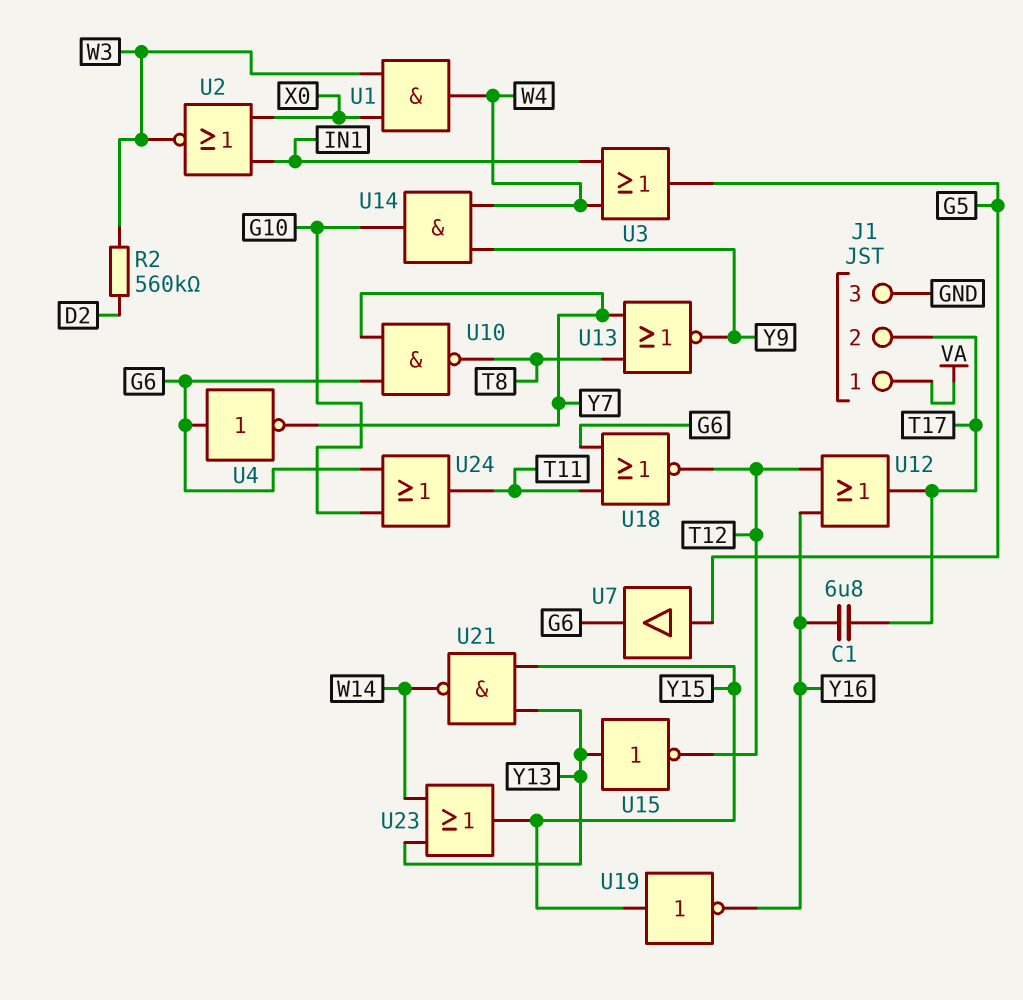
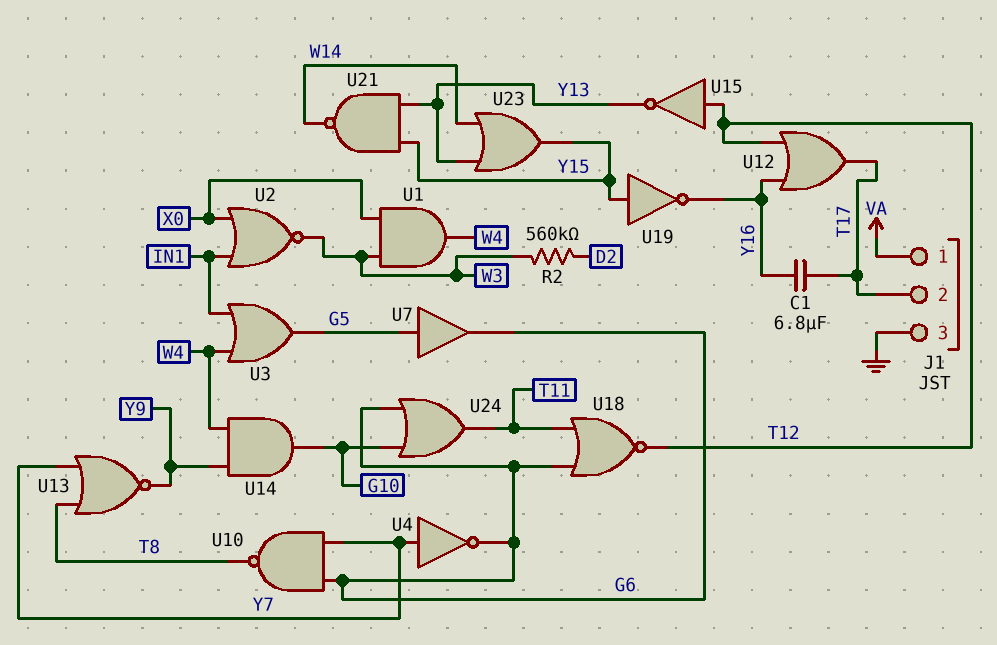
U4: NOT (in G6, out Y7) -> NOT (in Y7, out G6)
U15: NOT (in Y13, out T12) -> NOT (in T12, out Y13)

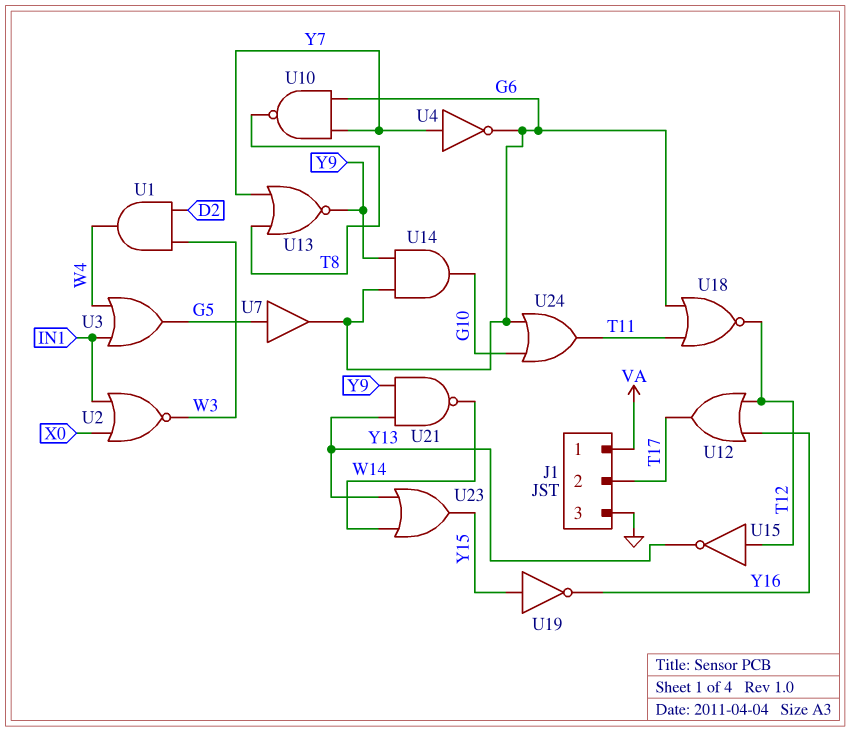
C1: 6.8uF (T17, Y16) -> none
R2: 560k (D2, W3) -> none
U1: AND (in W3, in X0, out W4) -> AND (in D2, in W3, out W4)
U14: AND (in W4, in Y9, out G10) -> AND (in G6, in Y9, out G10)
U21: NAND (in Y13, in Y15, out W14) -> NAND (in Y9, in Y13, out W14)

